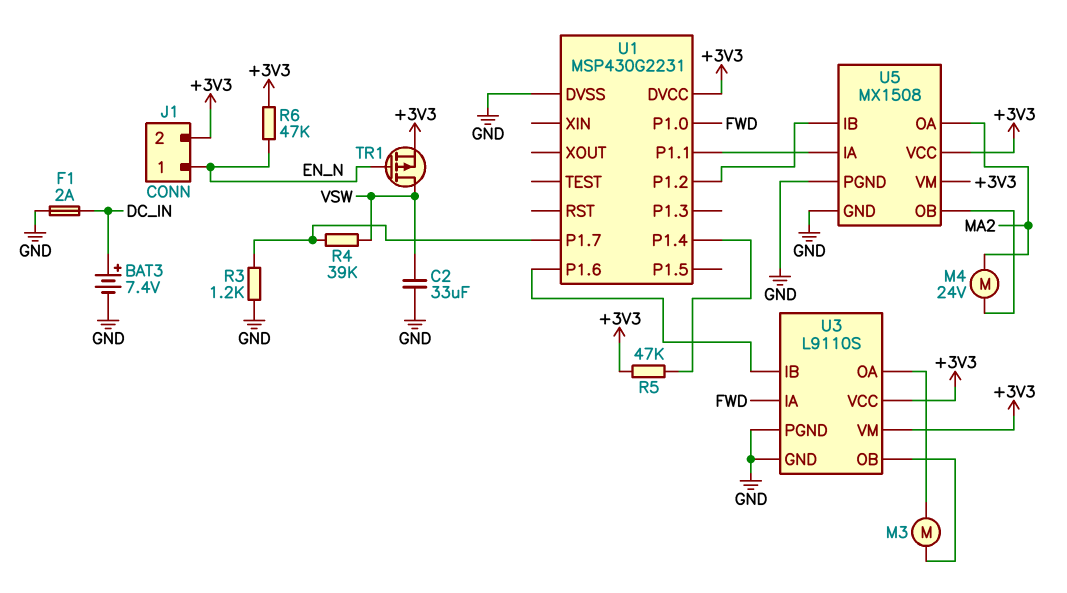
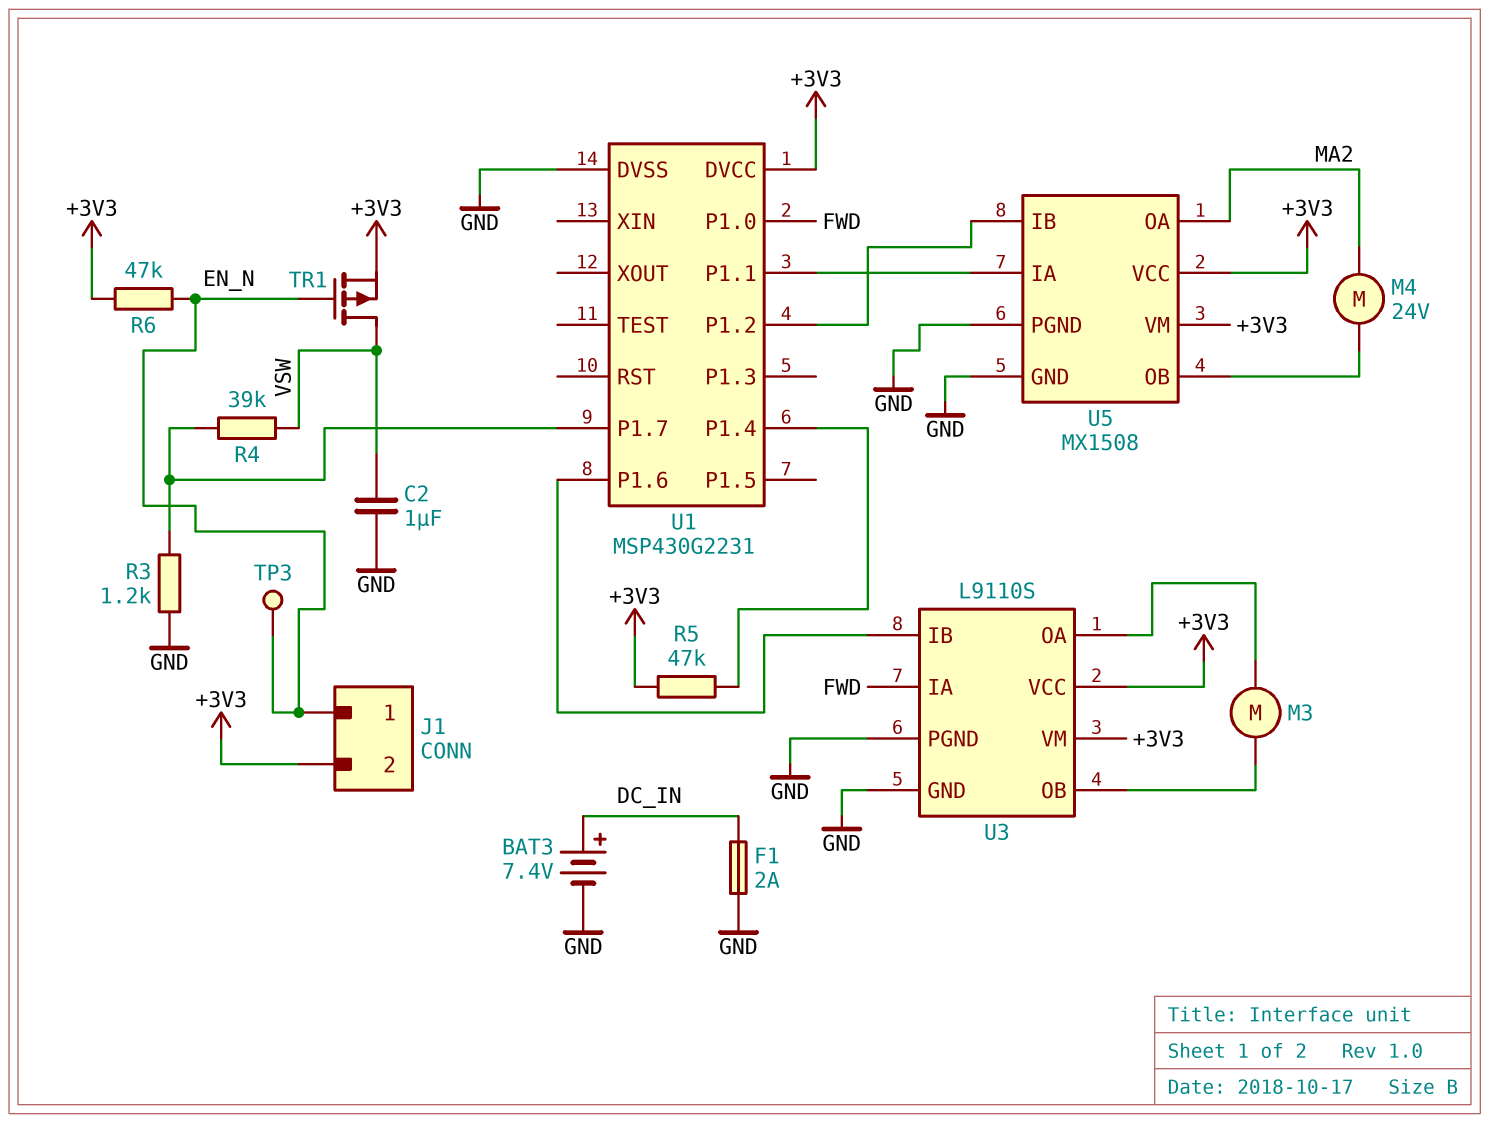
C2: 33uF (GND, VSW) -> 1uF (GND, VSW)
TP3: none -> test point (EN_N)

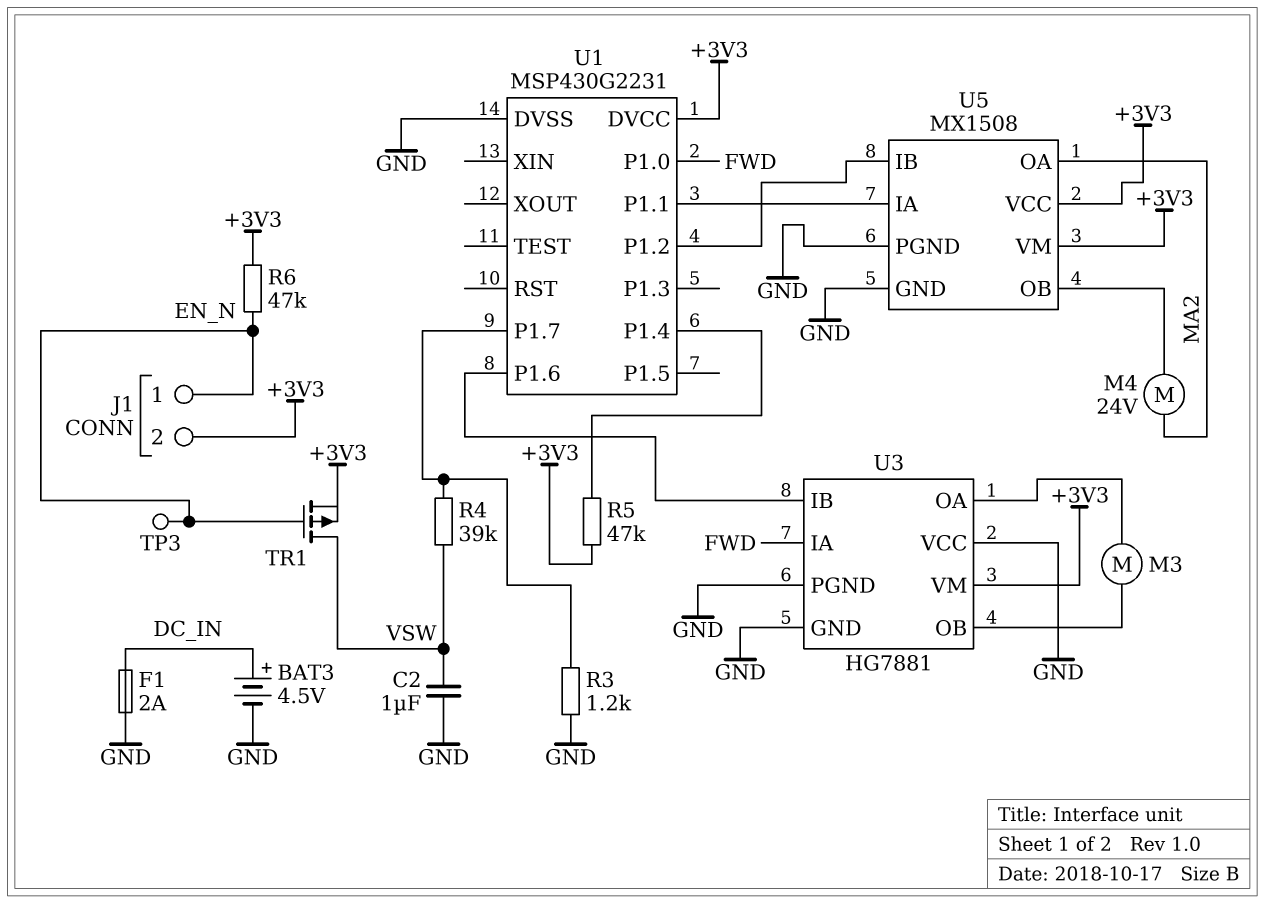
BAT3: 7.4V (plus DC_IN, minus GND) -> 4.5V (plus DC_IN, minus GND)
U3: L9110S -> HG7881
U3 pin VCC: +3V3 -> GND

